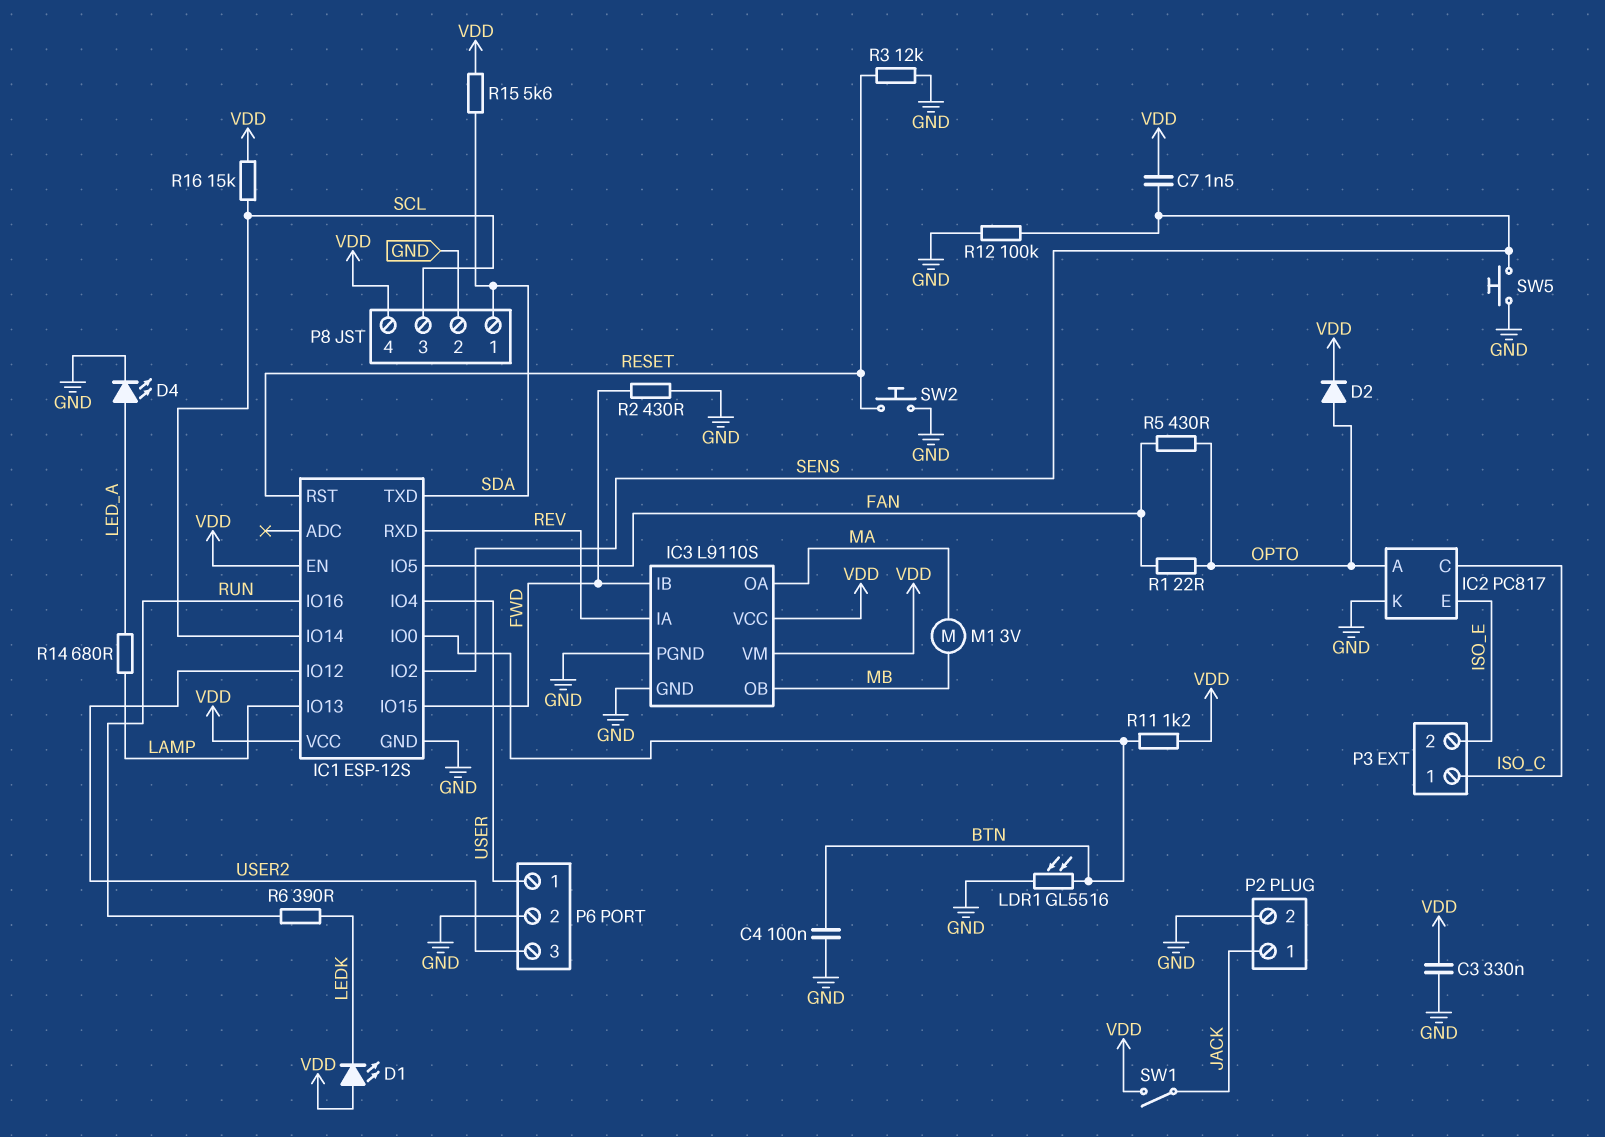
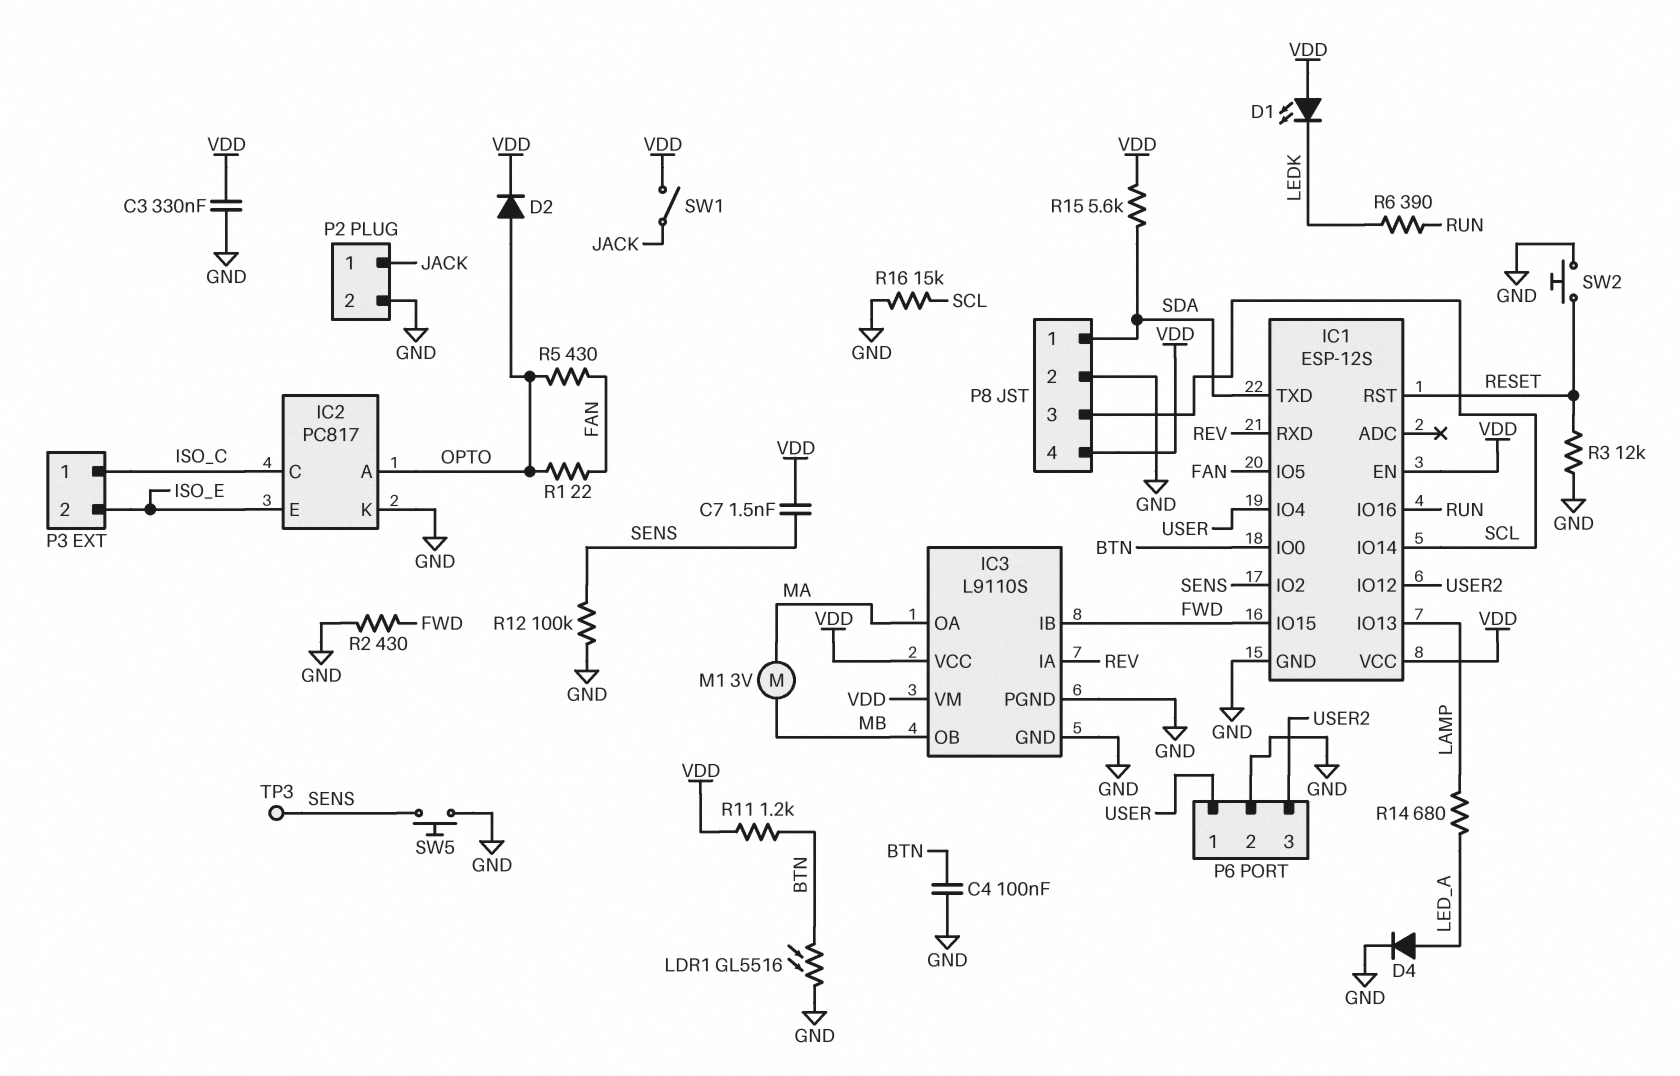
D4: LED (A LED_A, K GND) -> diode (A LED_A, K GND)
R16: 15k (SCL, VDD) -> 15k (GND, SCL)
TP3: none -> test point (SENS)

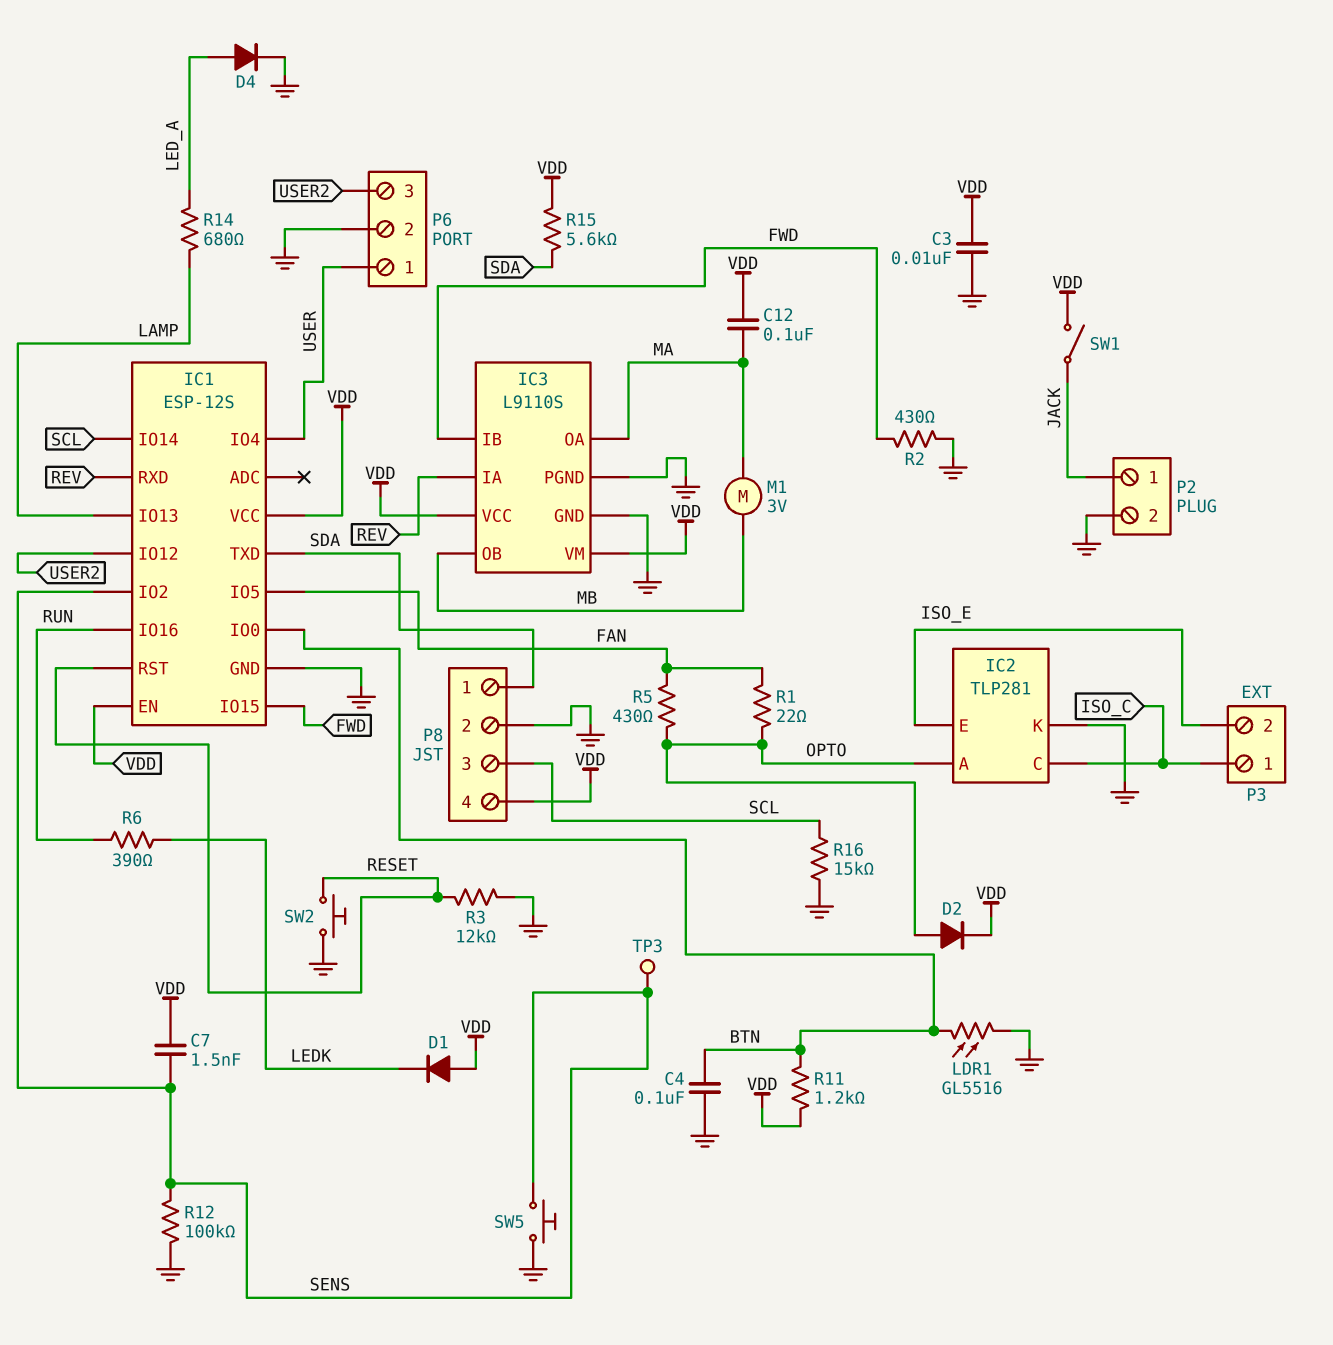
C3: 330nF (GND, VDD) -> 10nF (GND, VDD)
C12: none -> 100nF (MA, VDD)
D1: LED (A VDD, K LEDK) -> diode (A VDD, K LEDK)
IC2: PC817 -> TLP281

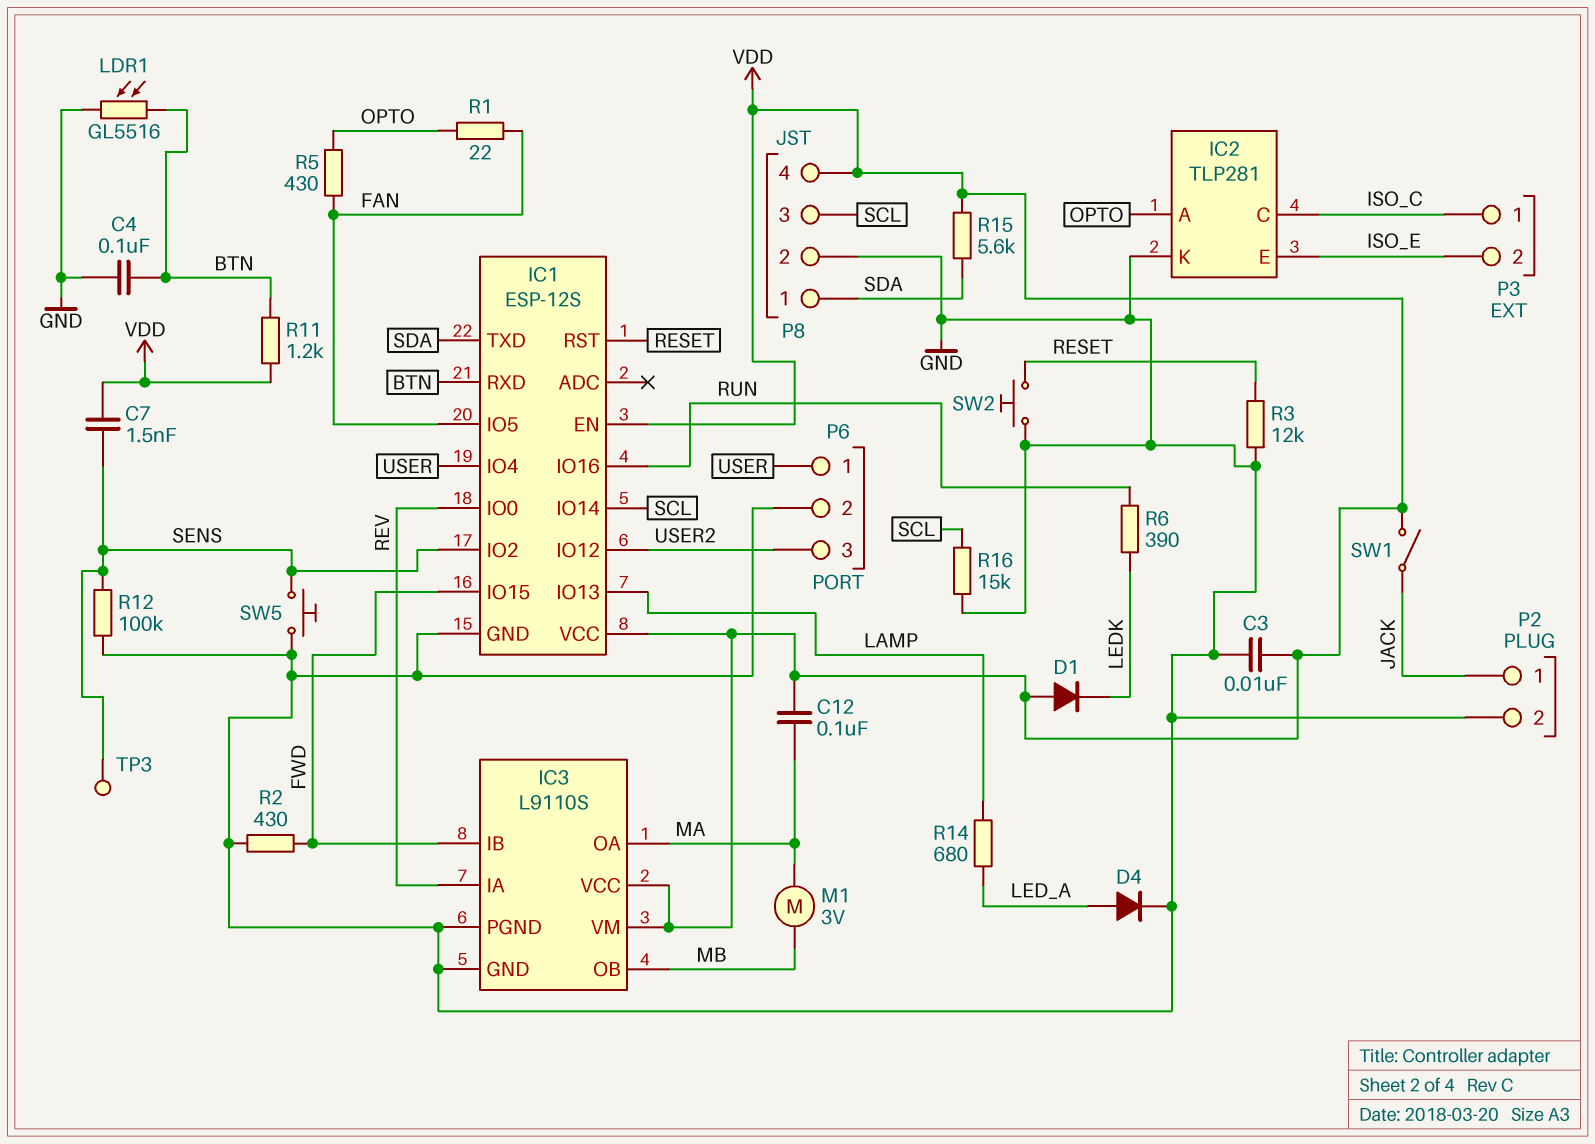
D2: diode (A OPTO, K VDD) -> none
IC1 pin IO0: BTN -> REV
IC1 pin RXD: REV -> BTN

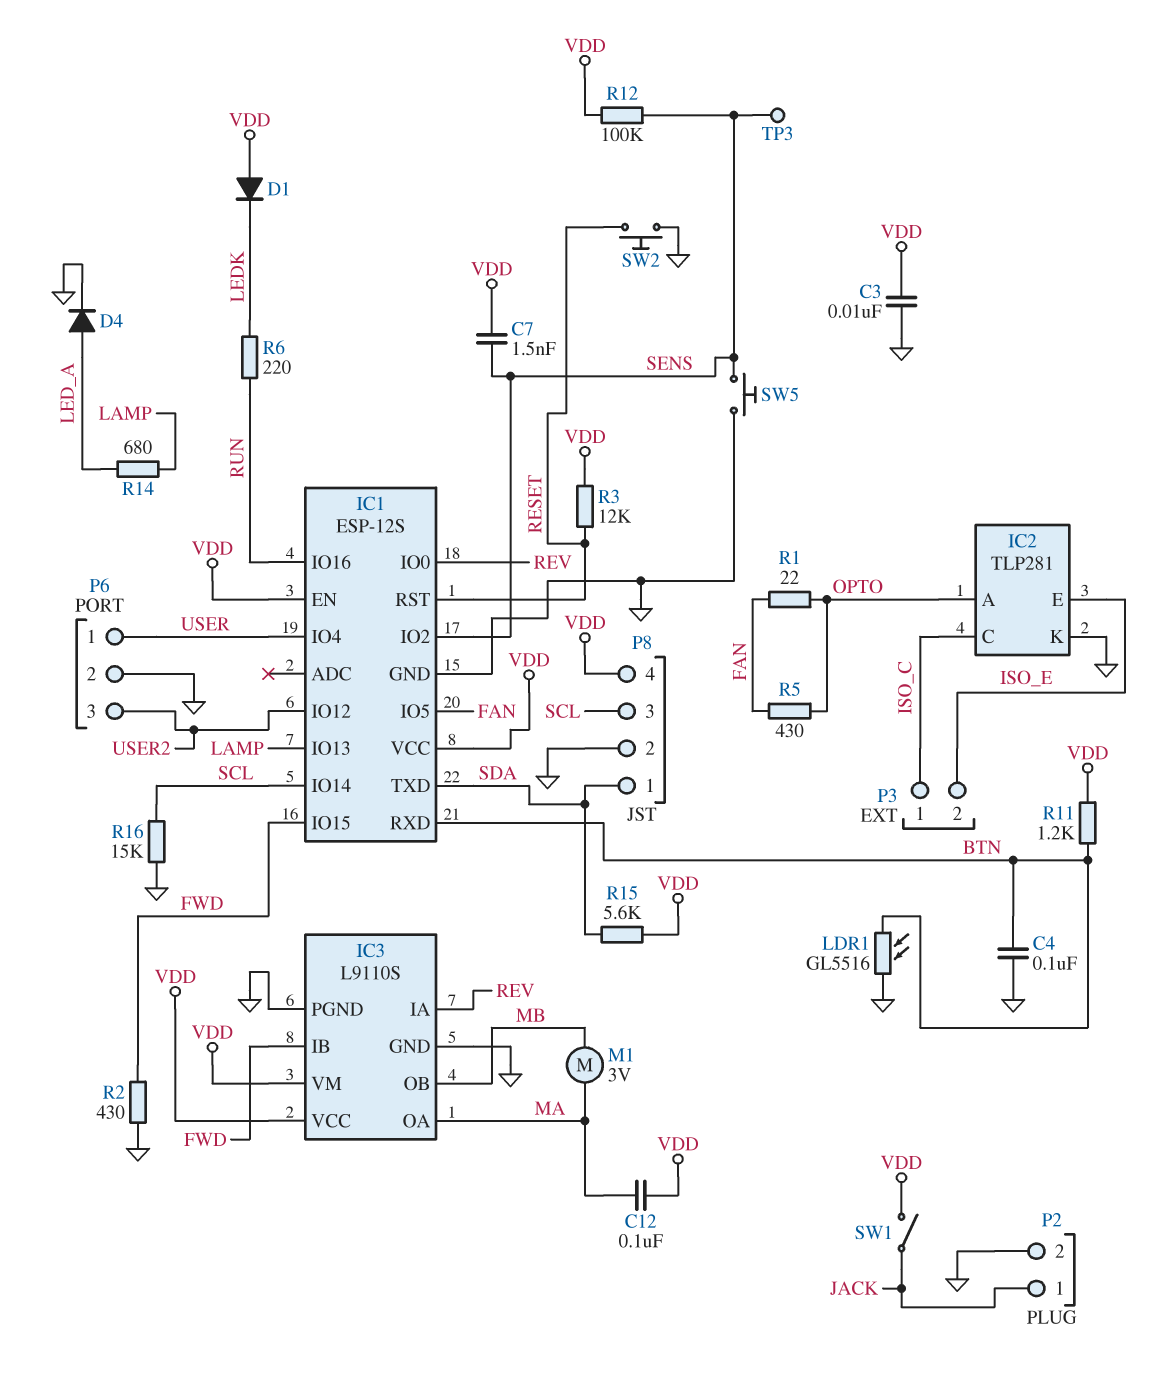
R3: 12k (GND, RESET) -> 12k (RESET, VDD)
R6: 390 (LEDK, RUN) -> 220 (LEDK, RUN)
R12: 100k (GND, SENS) -> 100k (SENS, VDD)

